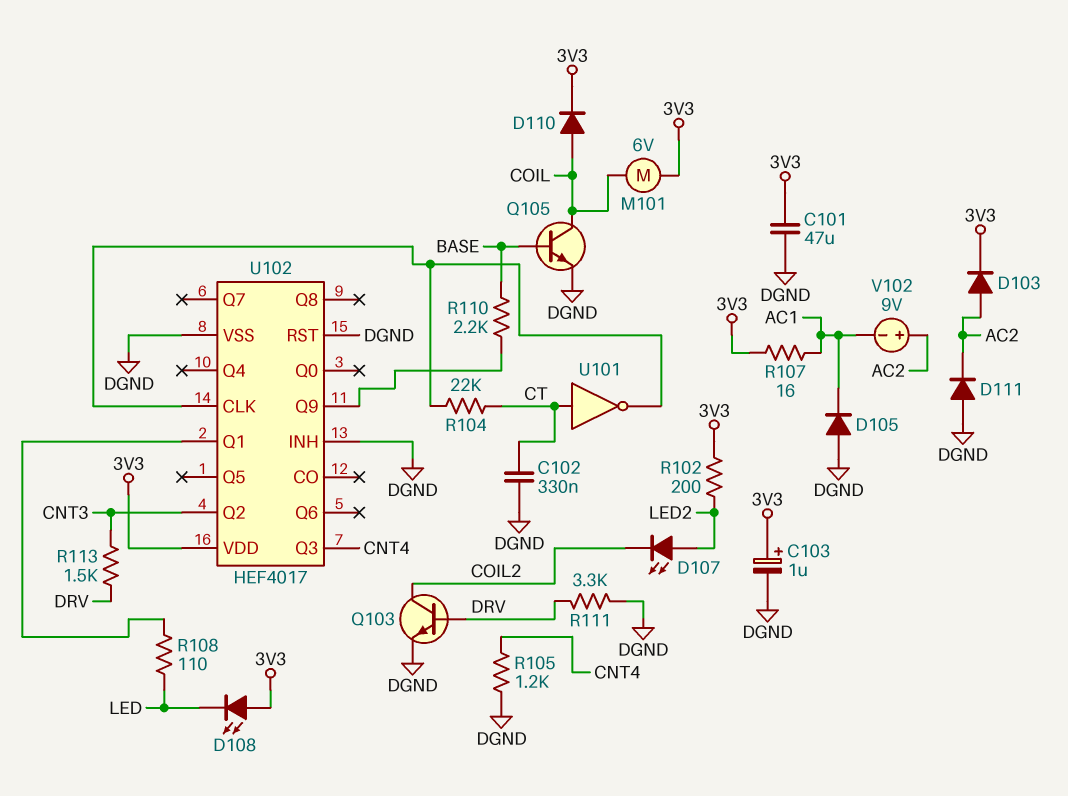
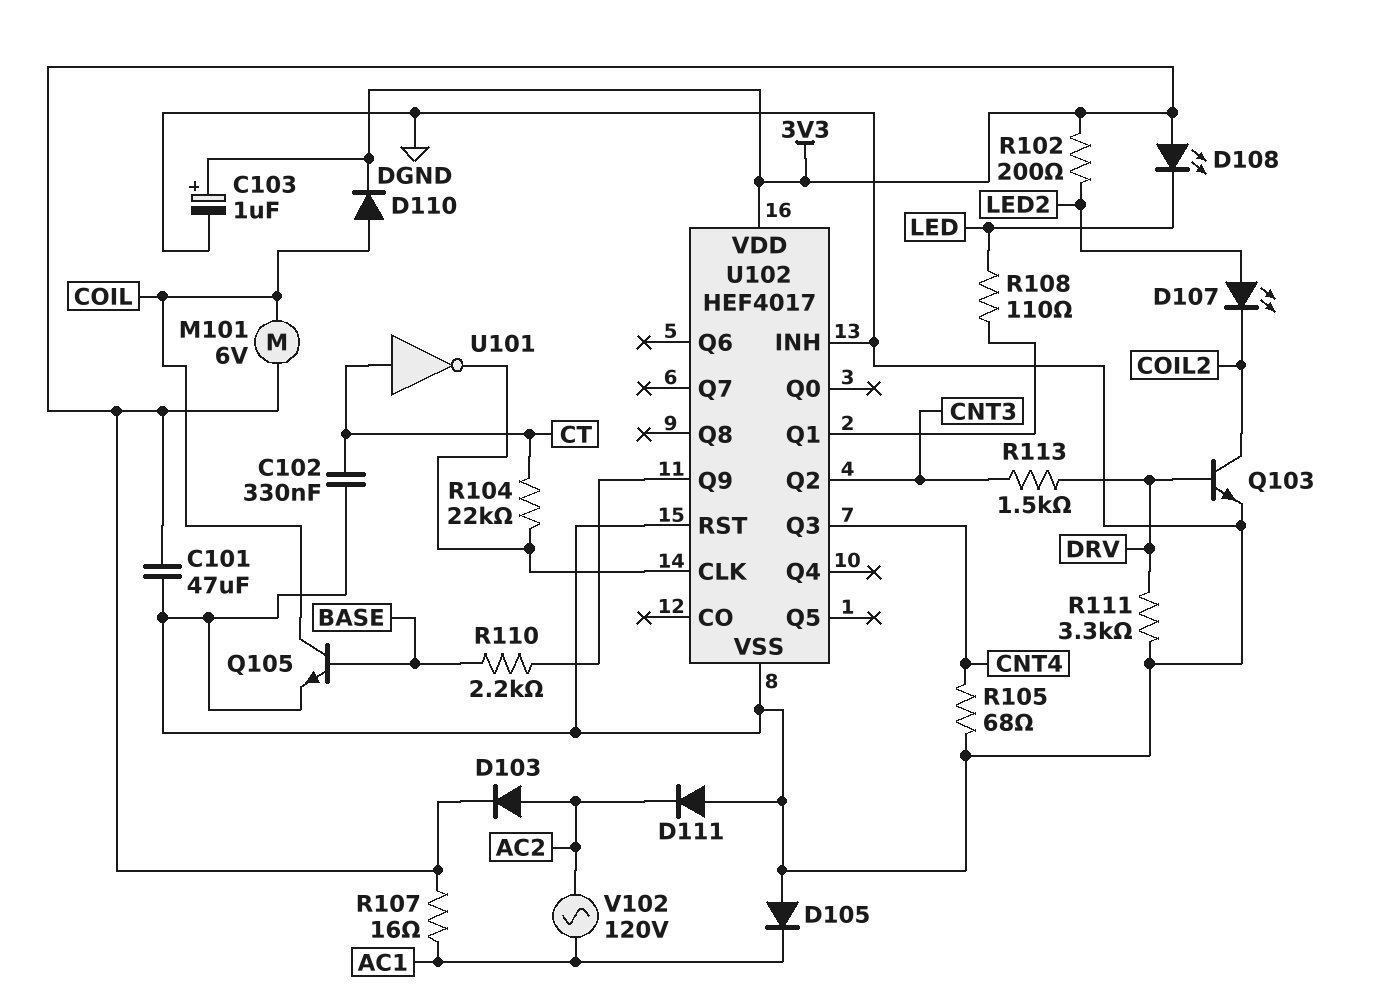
R105: 1.2k (CNT4, DGND) -> 68 (CNT4, DGND)
V102: 9V (plus AC2, minus AC1) -> AC 120V (AC1, AC2)

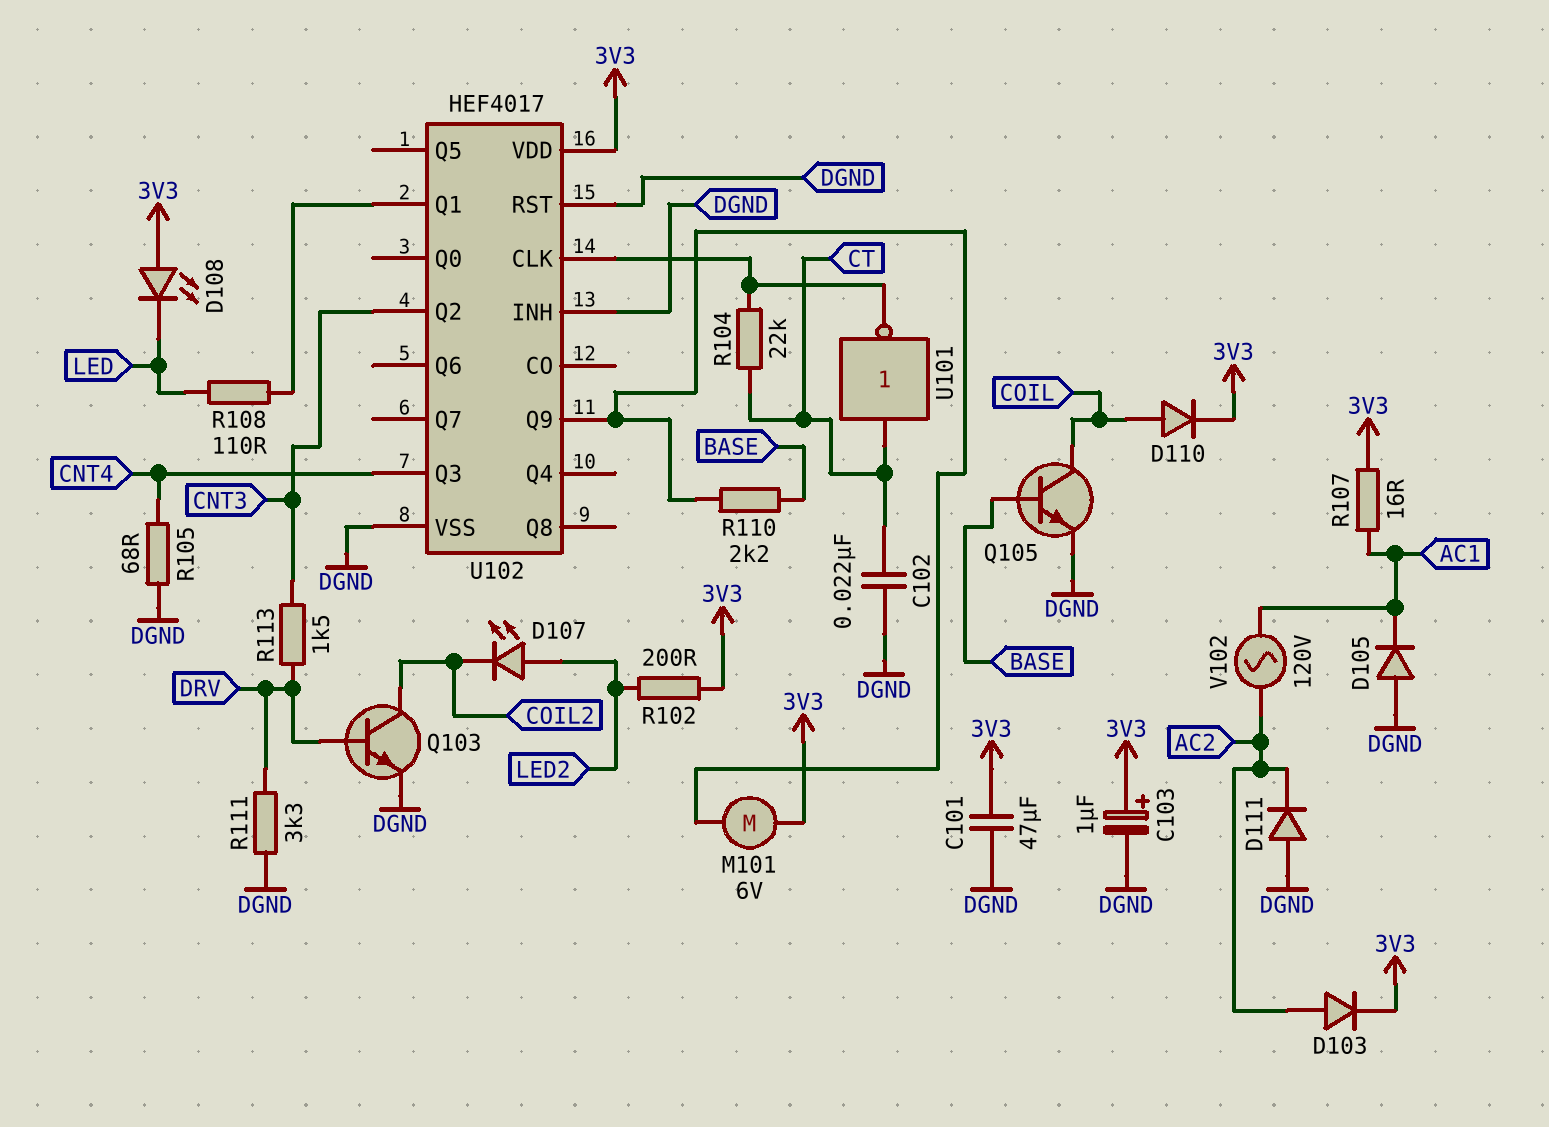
C102: 330nF (CT, DGND) -> 22nF (CT, DGND)
M101: motor 6V (3V3, COIL) -> motor 6V (3V3, U102/Q9)

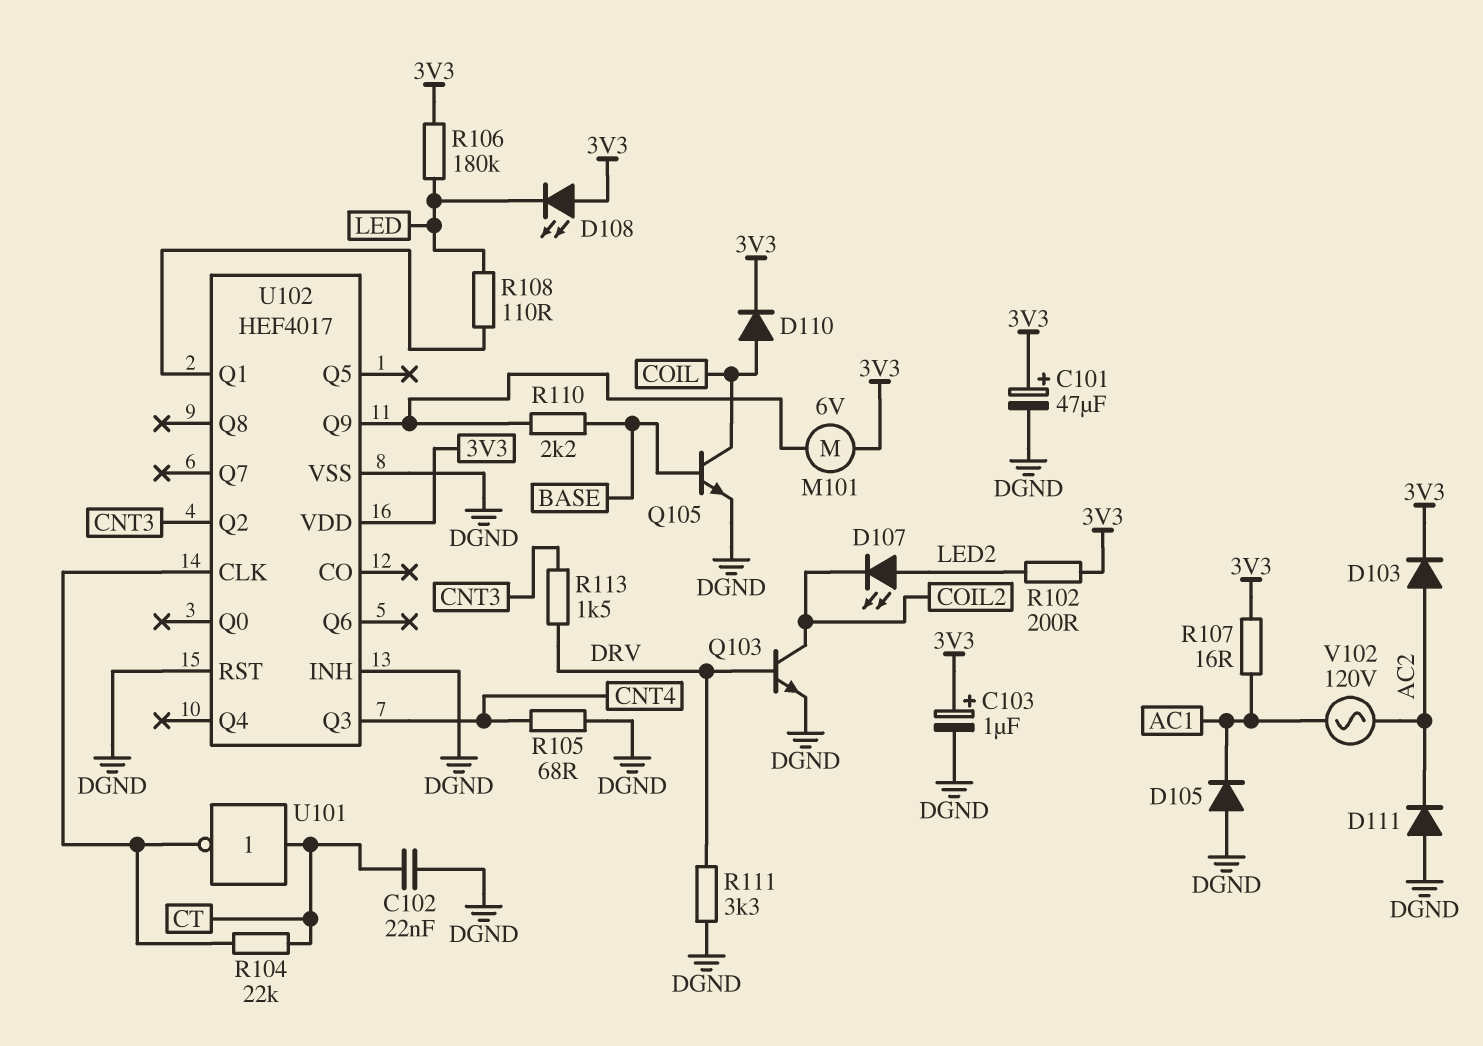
C101: 47uF (3V3, DGND) -> 47uF (plus 3V3, minus DGND)
R106: none -> 180k (3V3, LED)

